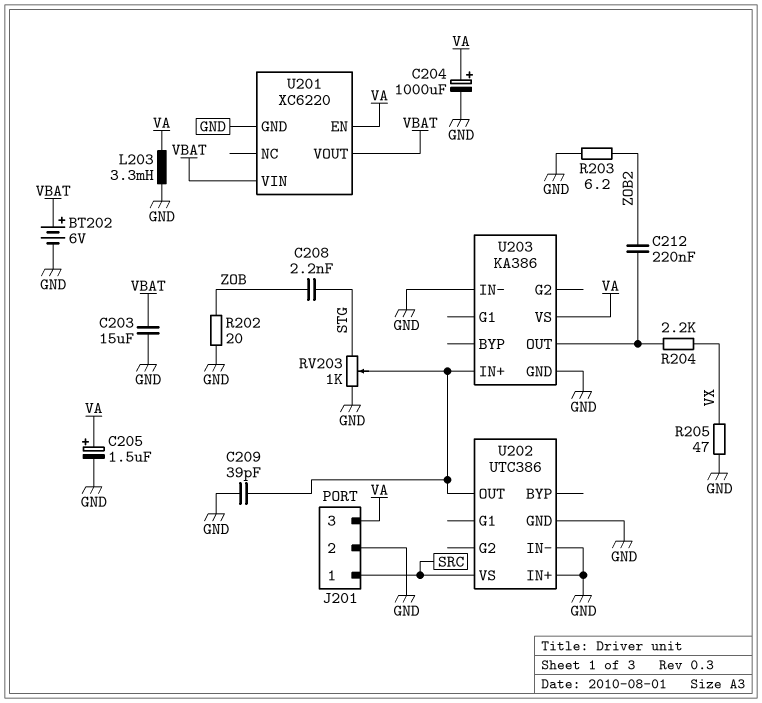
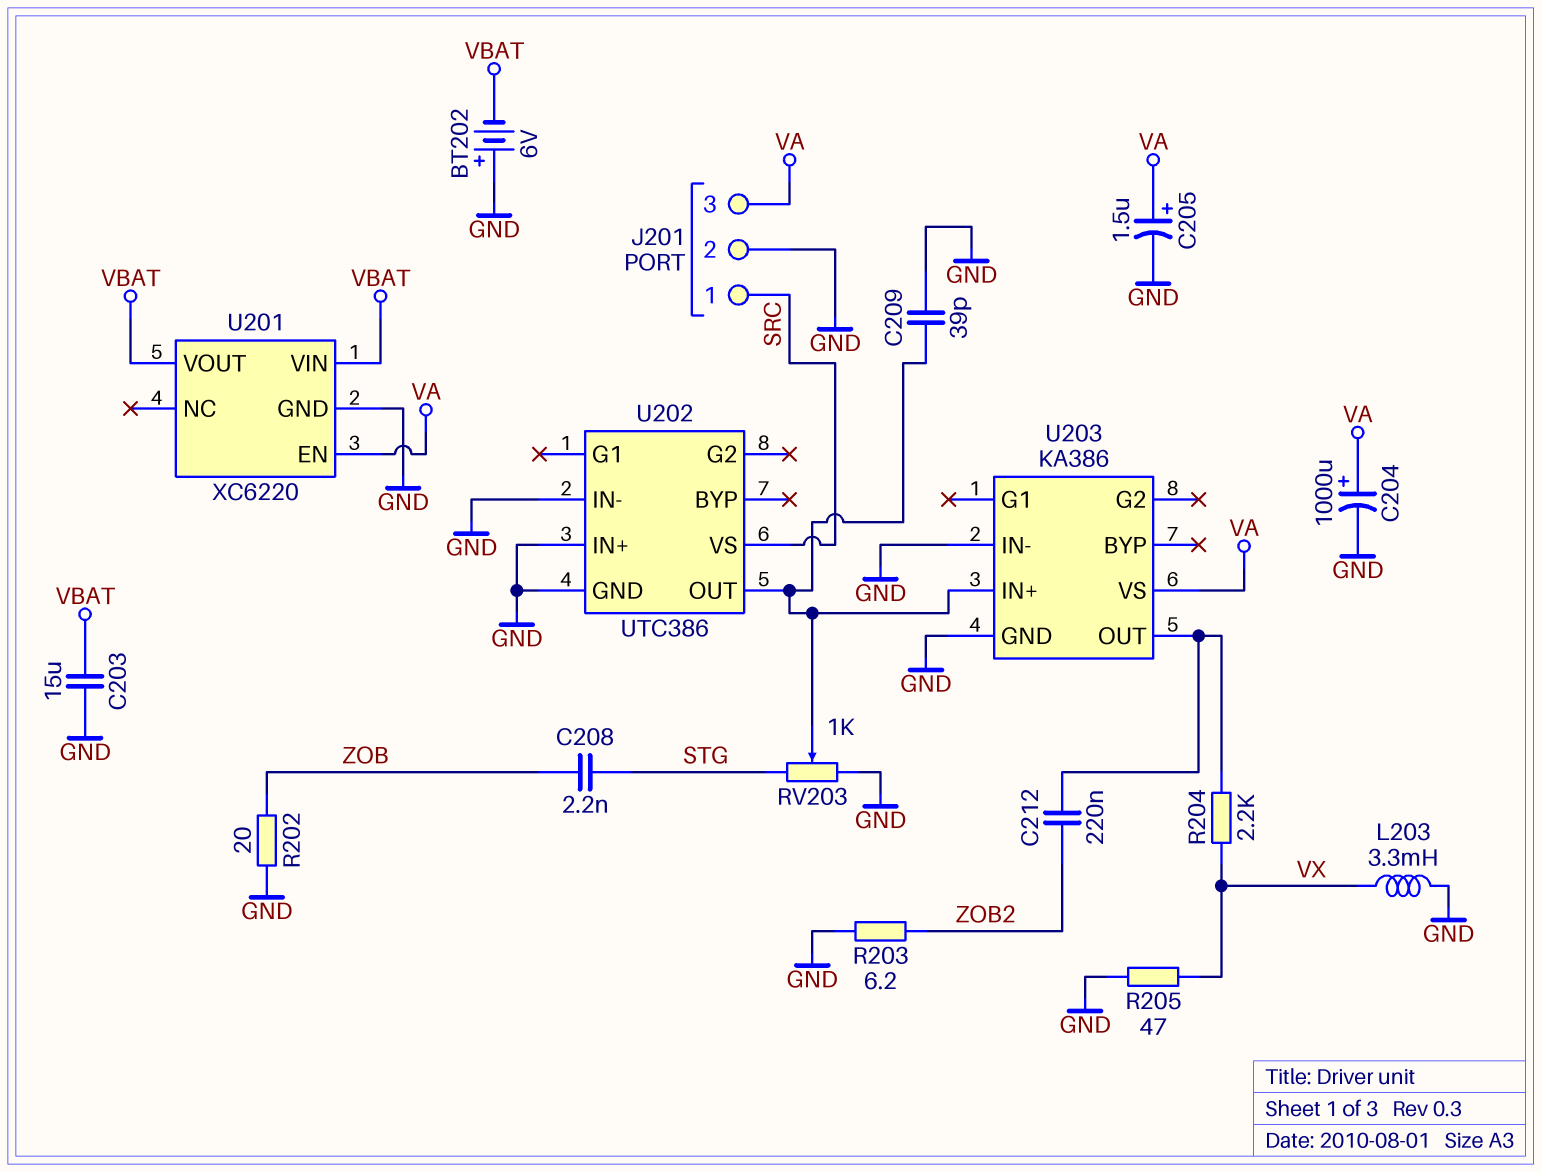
BT202: 6V (plus VBAT, minus GND) -> 6V (plus GND, minus VBAT)
L203: 3.3mH (GND, VA) -> 3.3mH (GND, VX)

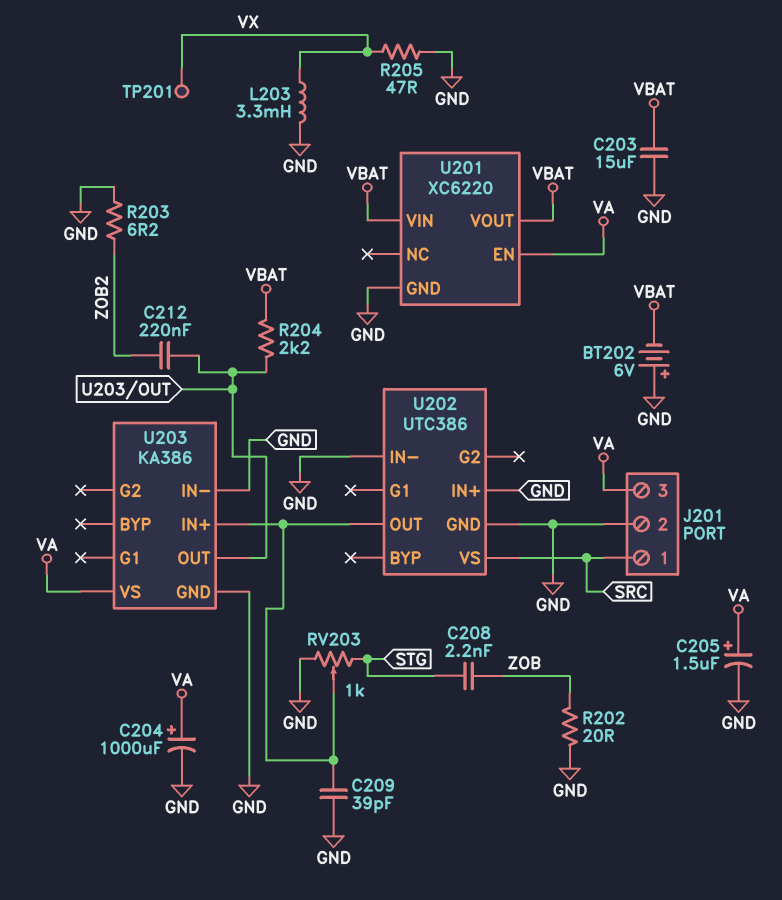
R204: 2.2k (U203/OUT, VX) -> 2.2k (U203/OUT, VBAT)
TP201: none -> test point (VX)

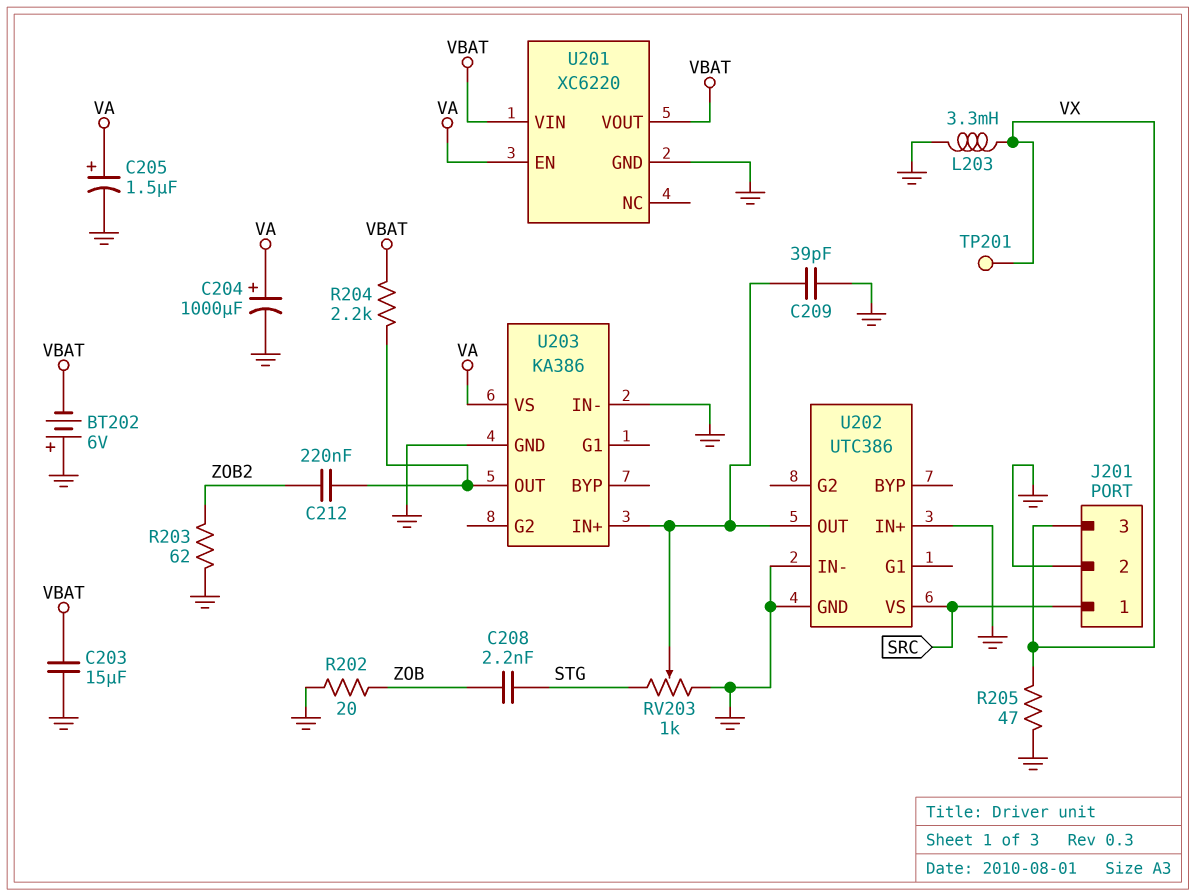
J201 pin 3: VA -> VX
R203: 6.2 (GND, ZOB2) -> 62 (GND, ZOB2)

